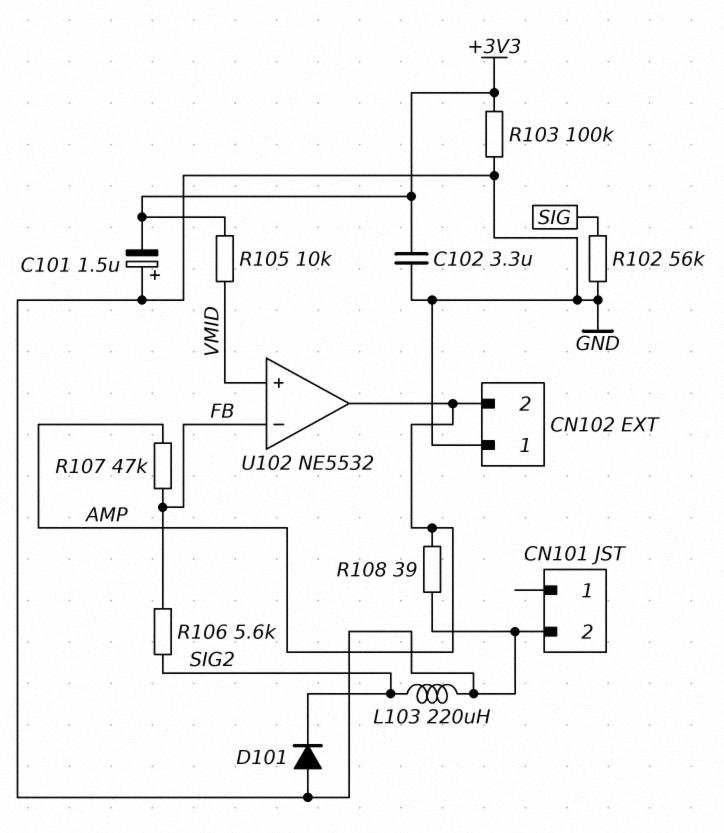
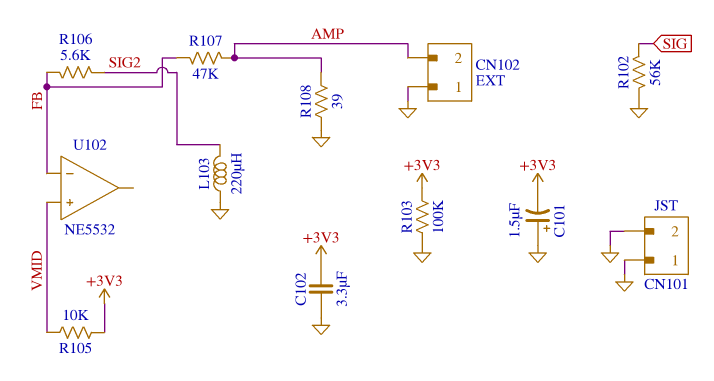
CN101 pin 1: none -> GND
D101: diode (A GND, K SIG2) -> none
U102 pin out: AMP -> none

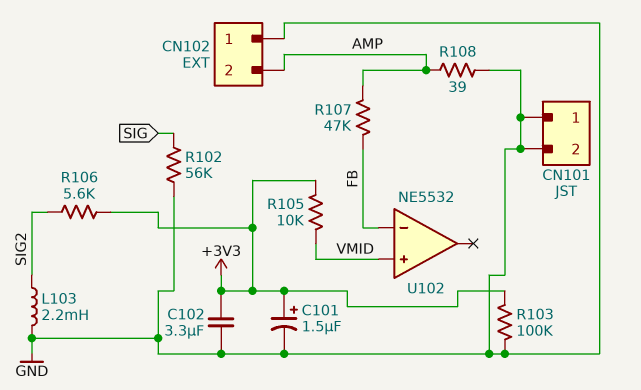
C101: 1.5uF (plus GND, minus +3V3) -> 1.5uF (plus +3V3, minus GND)
L103: 220uH (GND, SIG2) -> 2.2mH (GND, SIG2)
R106: 5.6k (FB, SIG2) -> 5.6k (+3V3, SIG2)

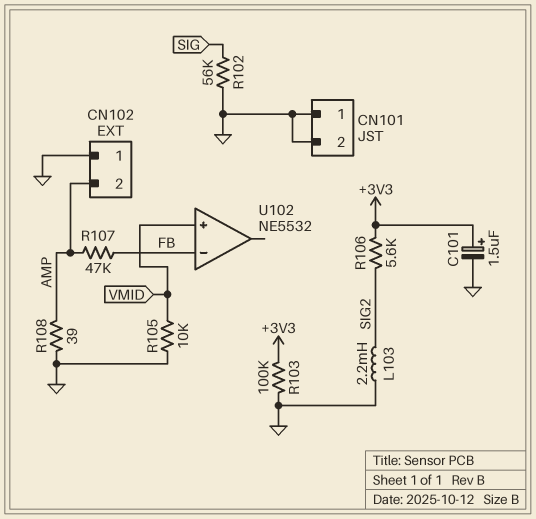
C102: 3.3uF (+3V3, GND) -> none
R105: 10k (+3V3, VMID) -> 10k (GND, VMID)

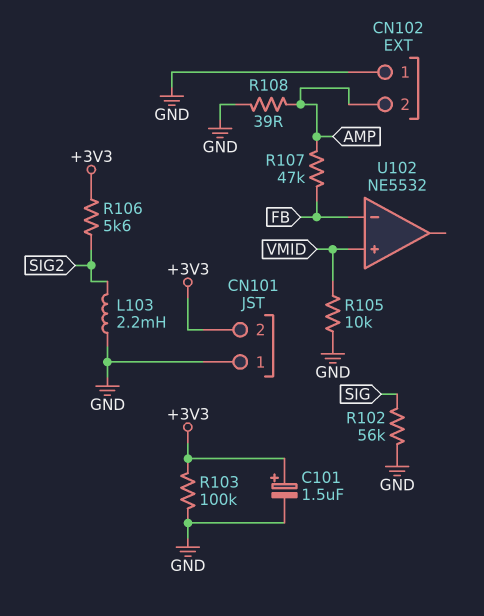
CN101 pin 2: GND -> +3V3

